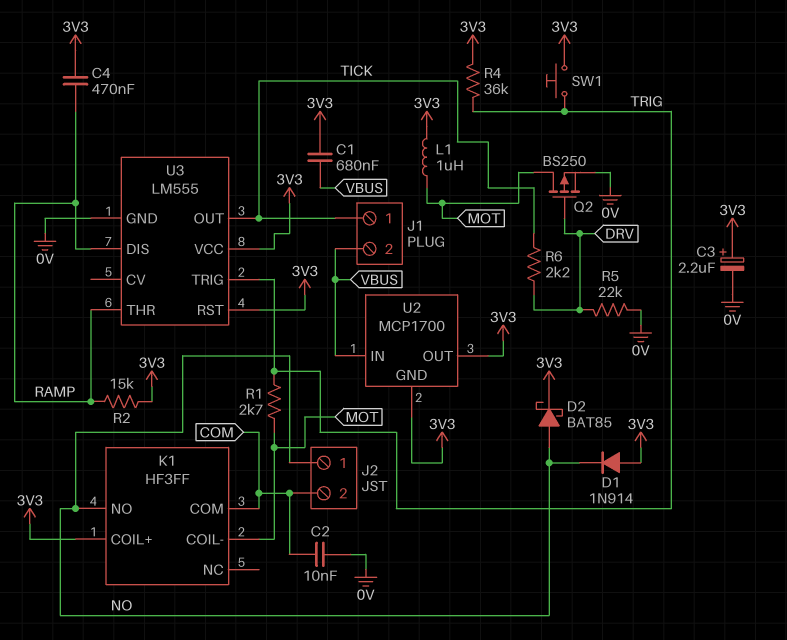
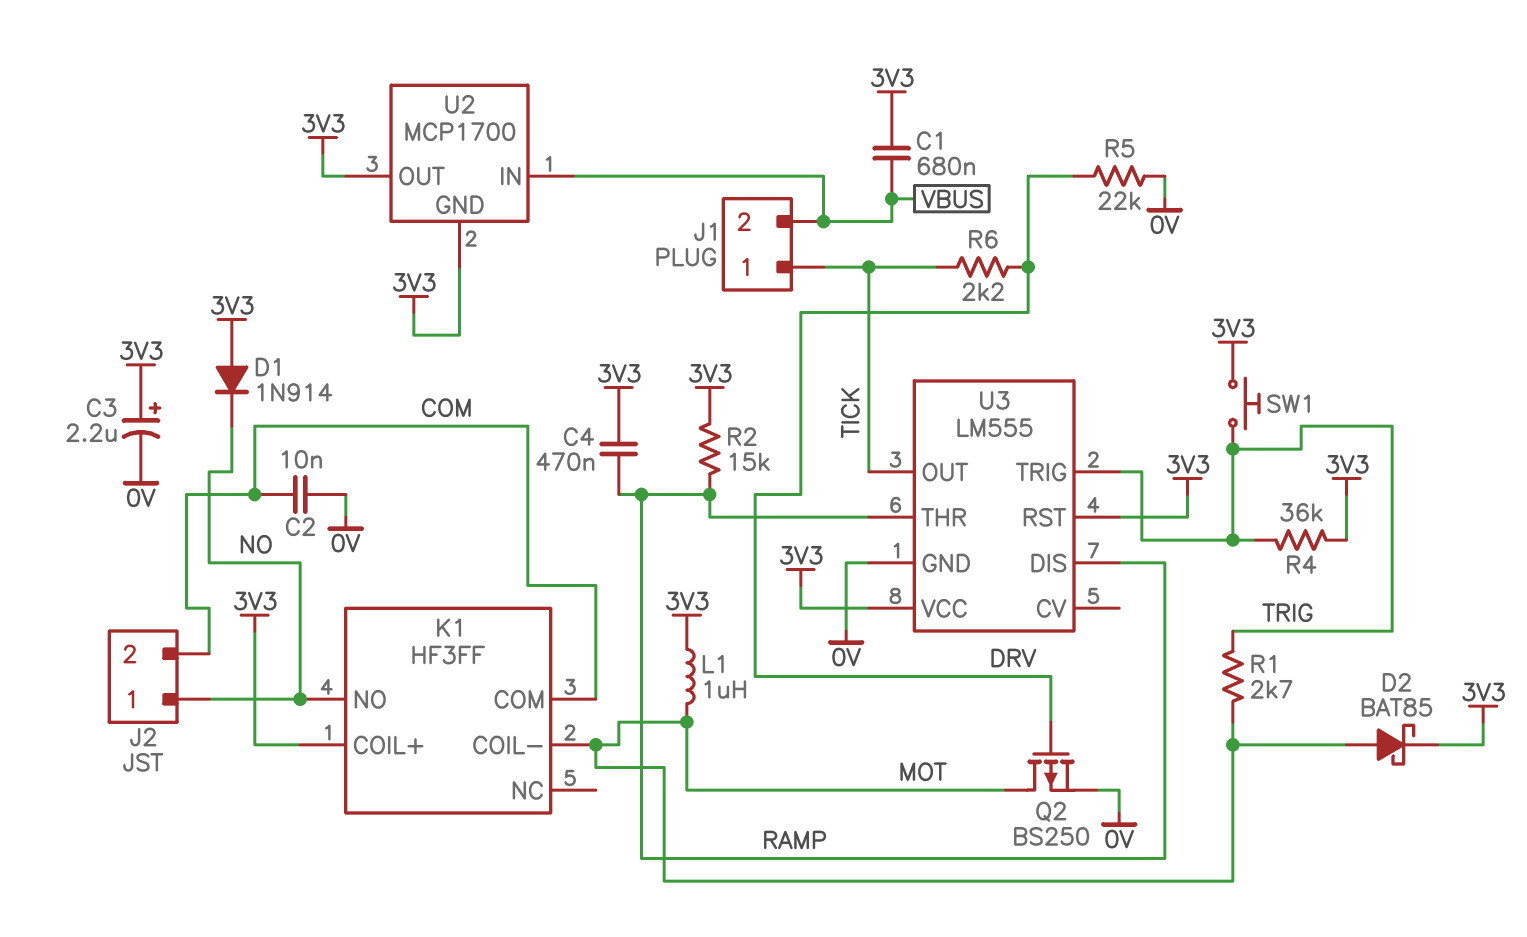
D2: schottky BAT85 (A NO, K 3V3) -> schottky BAT85 (A MOT, K 3V3)

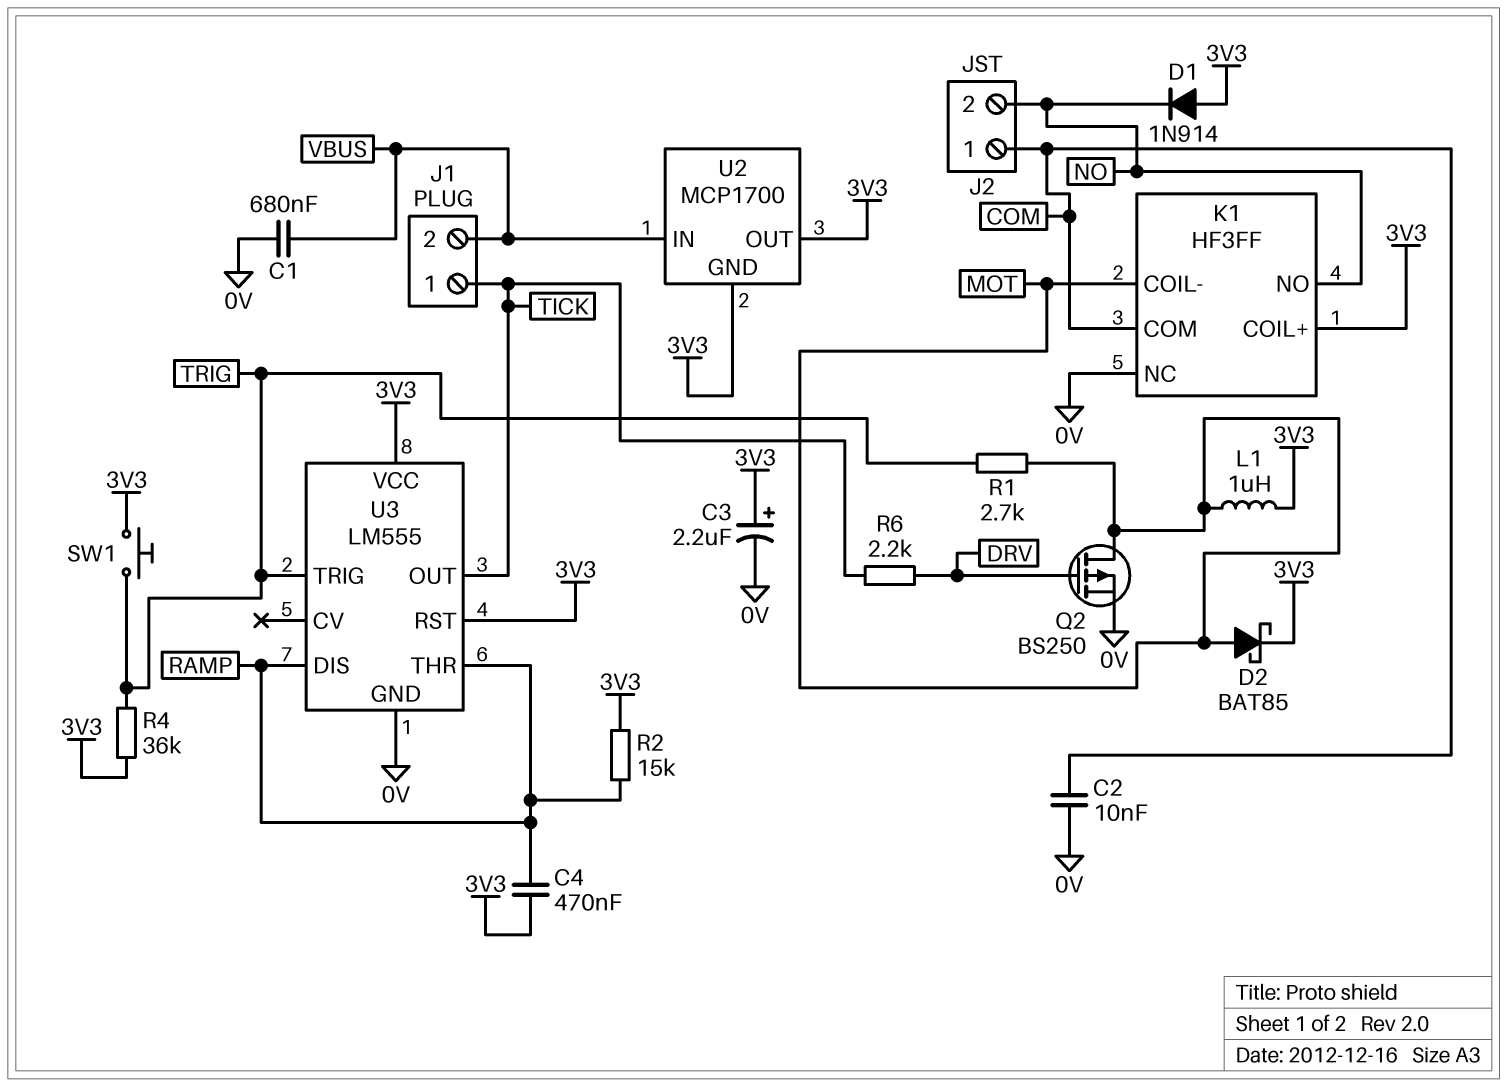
C1: 680nF (3V3, VBUS) -> 680nF (0V, VBUS)
J2 pin 1: NO -> COM
J2 pin 2: COM -> NO
K1 pin NC: none -> 0V
R5: 22k (0V, DRV) -> none

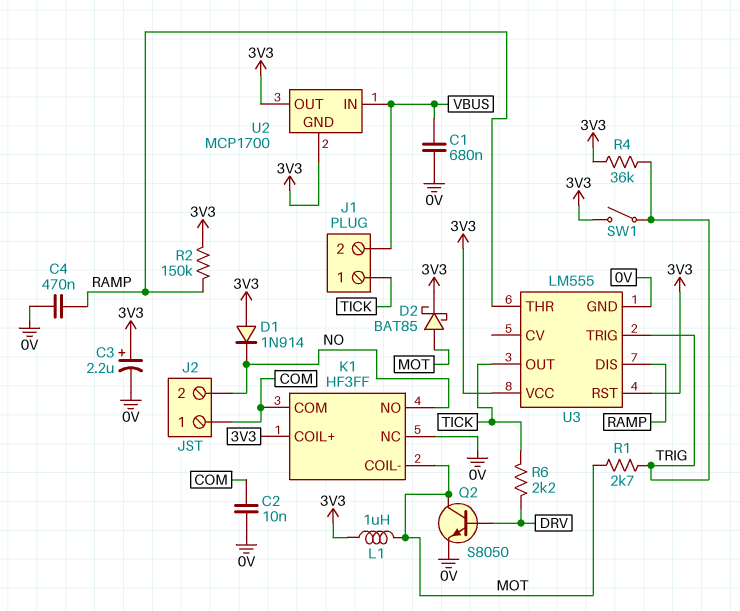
C4: 470nF (3V3, RAMP) -> 470nF (0V, RAMP)
Q2: PMOS BS250 (G DRV, D MOT, S 0V) -> NPN S8050 (B DRV, C MOT, E 0V)
R2: 15k (3V3, RAMP) -> 150k (3V3, RAMP)
SW1: button (3V3, TRIG) -> switch (3V3, TRIG)

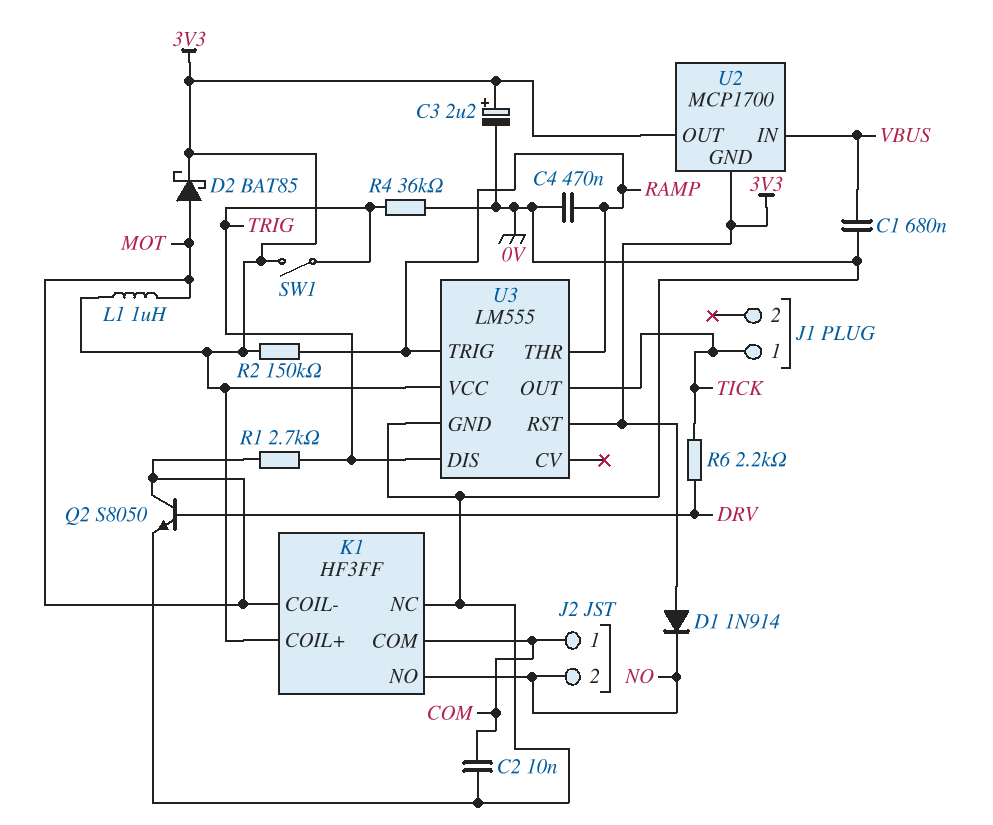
J1 pin 2: VBUS -> none
R4: 36k (3V3, TRIG) -> 36k (0V, TRIG)
U3 pin DIS: RAMP -> TRIG
U3 pin TRIG: TRIG -> RAMP

